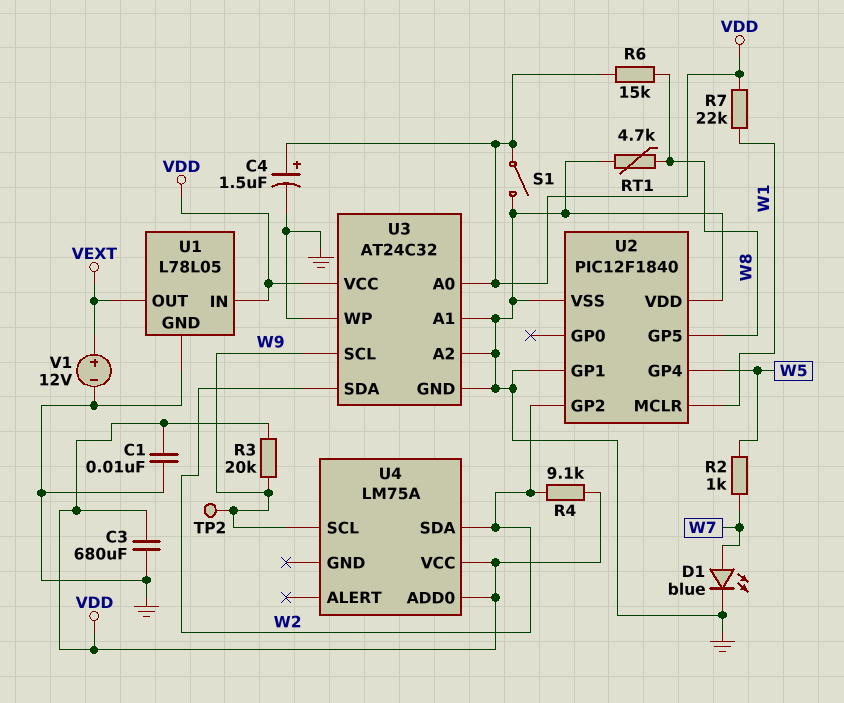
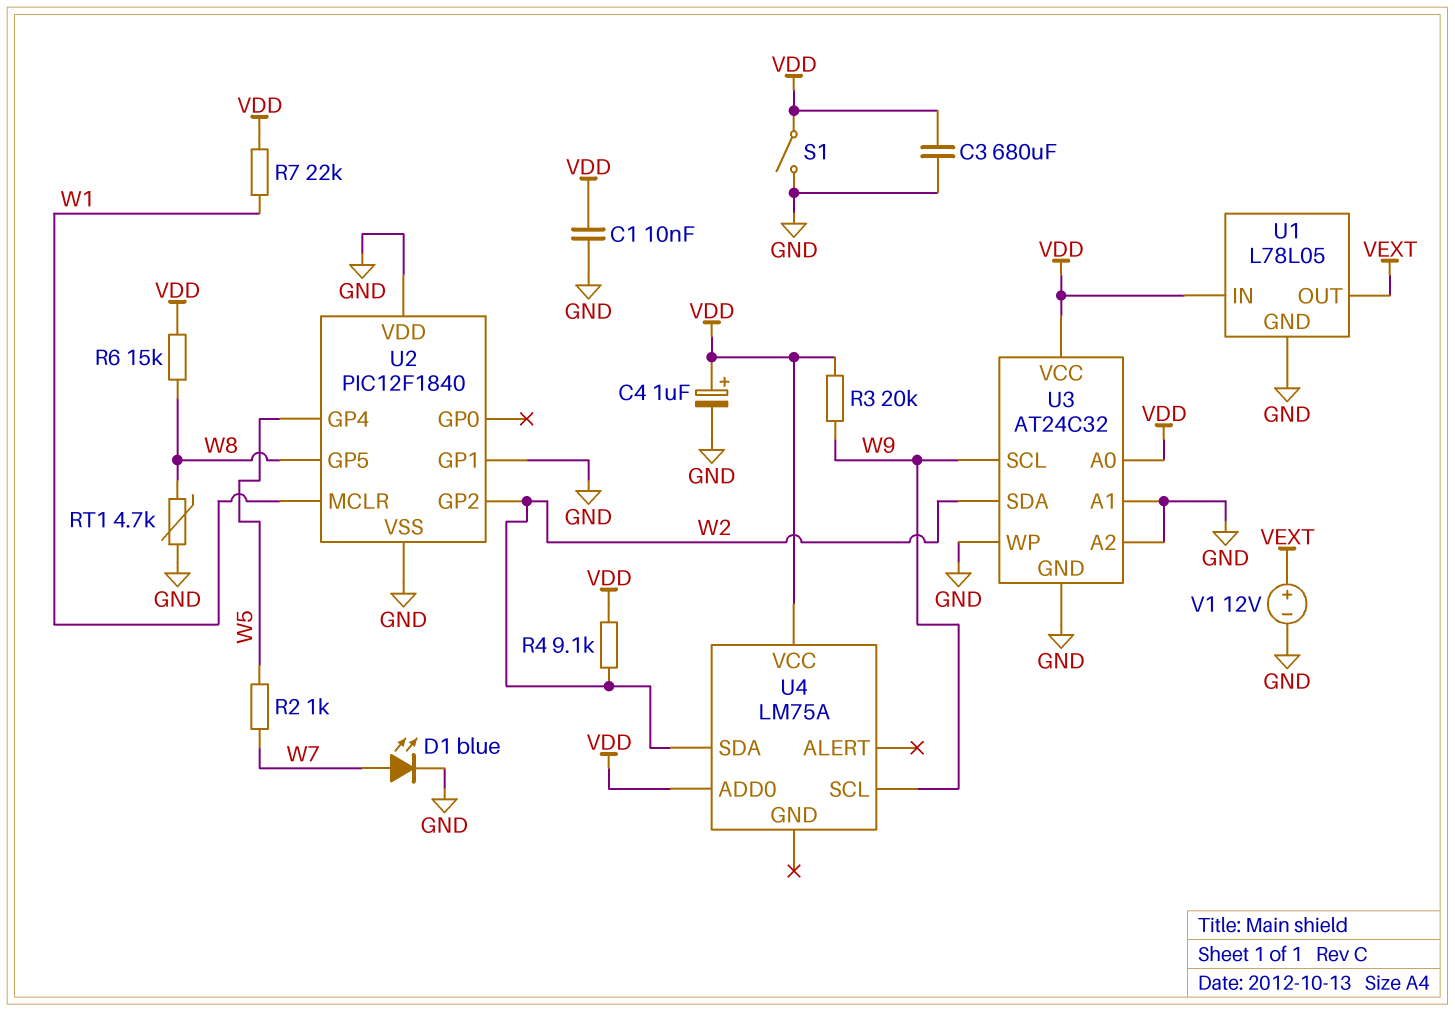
C4: 1.5uF (plus VDD, minus GND) -> 1uF (plus VDD, minus GND)
TP2: test point (W9) -> none

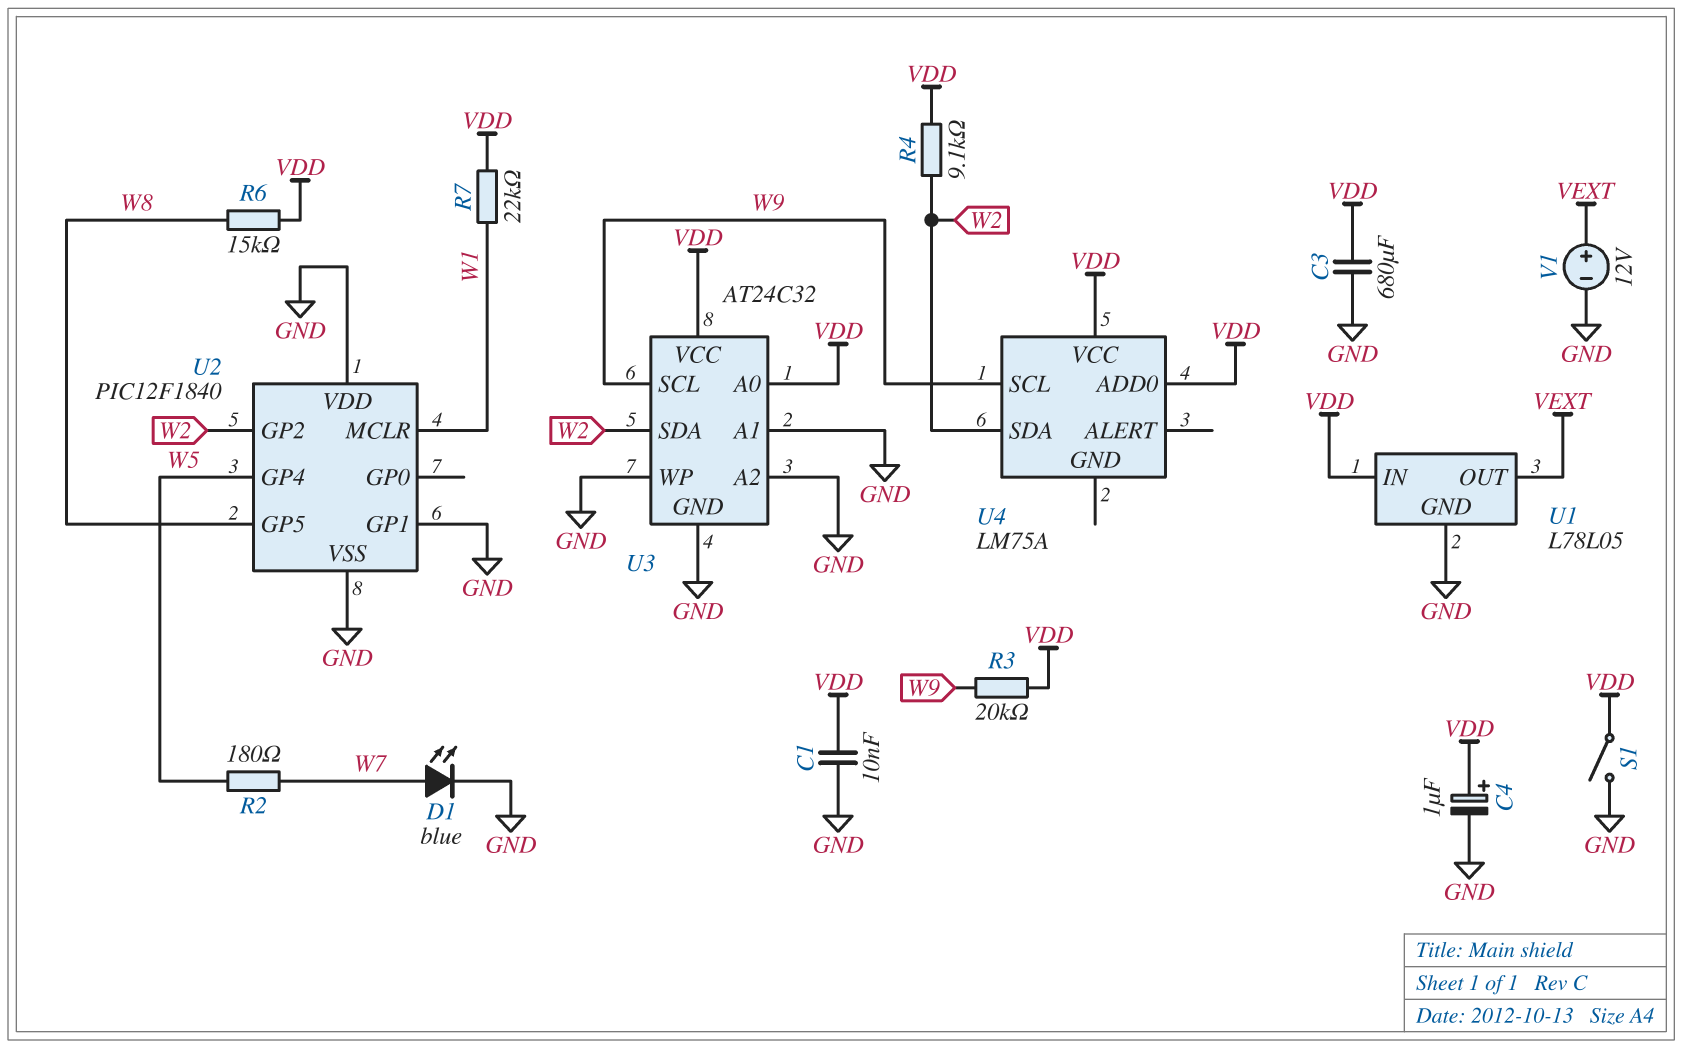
R2: 1k (W5, W7) -> 180 (W5, W7)
RT1: 4.7k (GND, W8) -> none

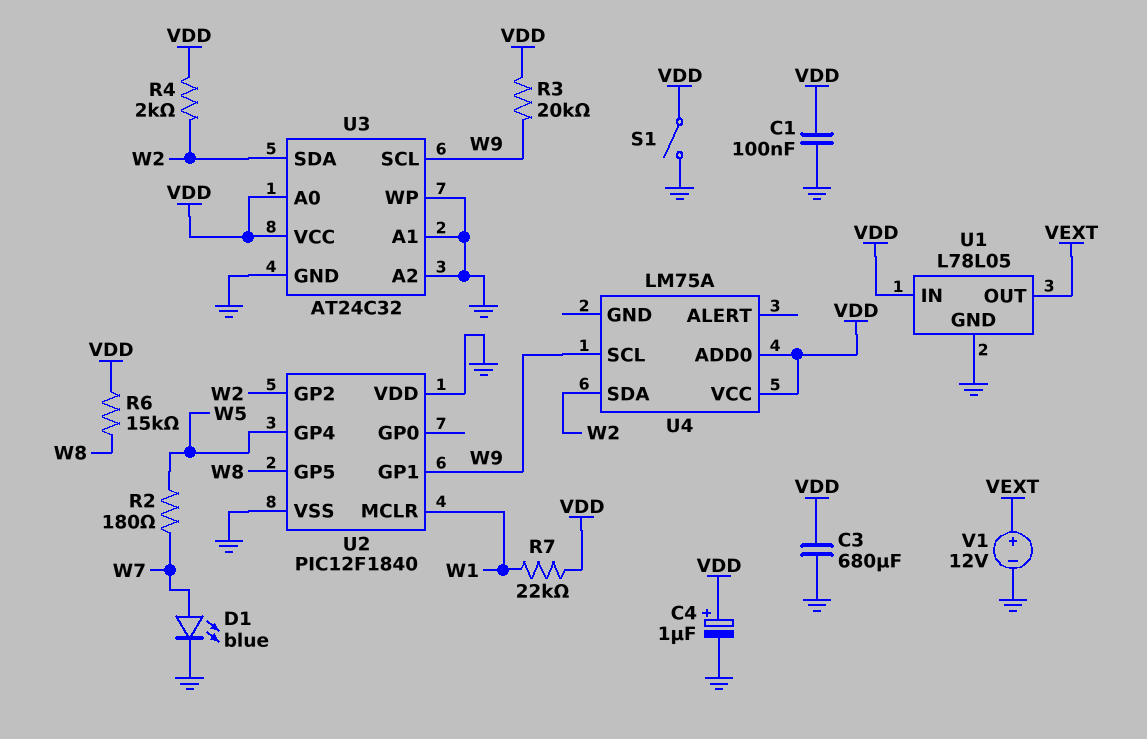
C1: 10nF (GND, VDD) -> 100nF (GND, VDD)
R4: 9.1k (VDD, W2) -> 2k (VDD, W2)
U2 pin GP1: GND -> W9

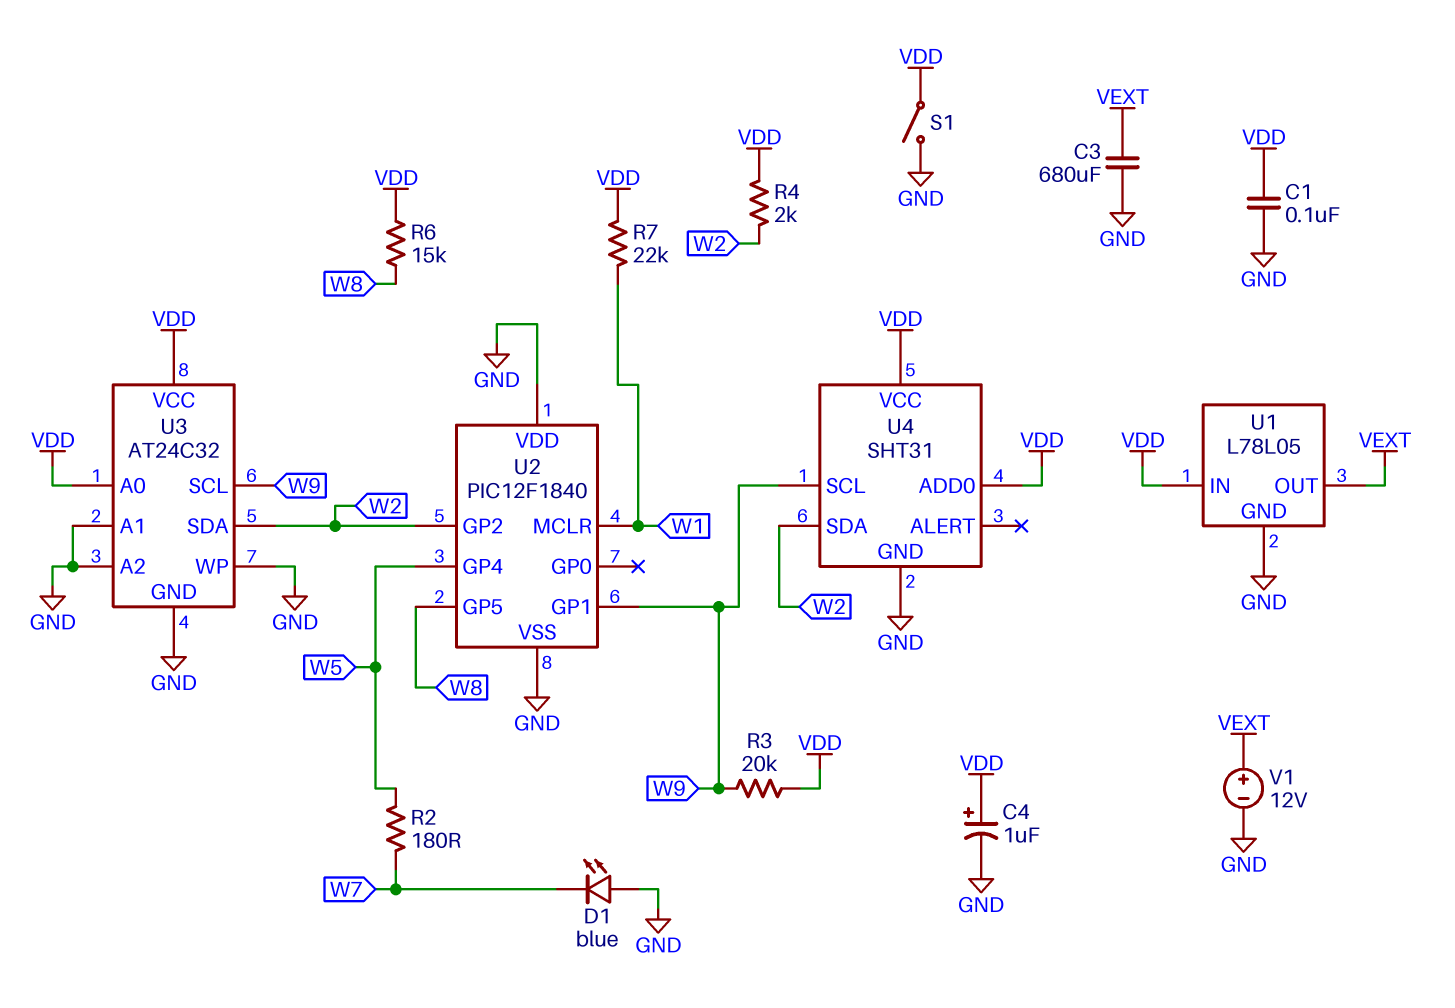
C3: 680uF (GND, VDD) -> 680uF (GND, VEXT)
D1: LED blue (A W7, K GND) -> LED blue (A GND, K W7)
U4: LM75A -> SHT31
U4 pin GND: none -> GND

